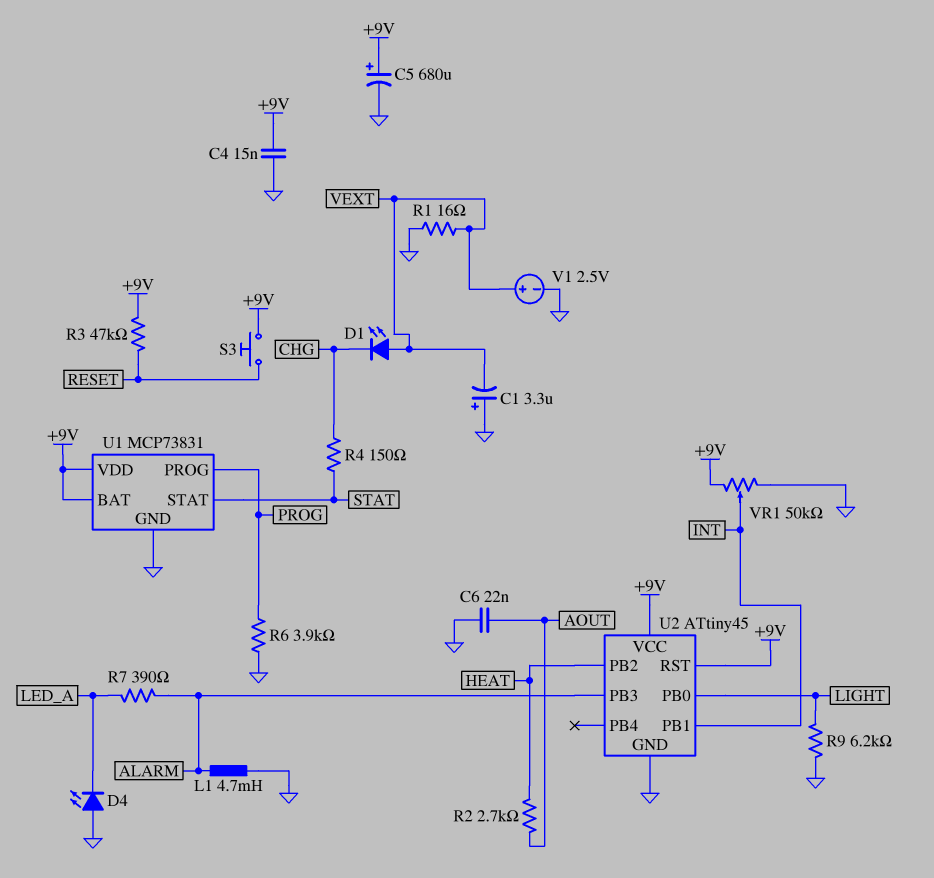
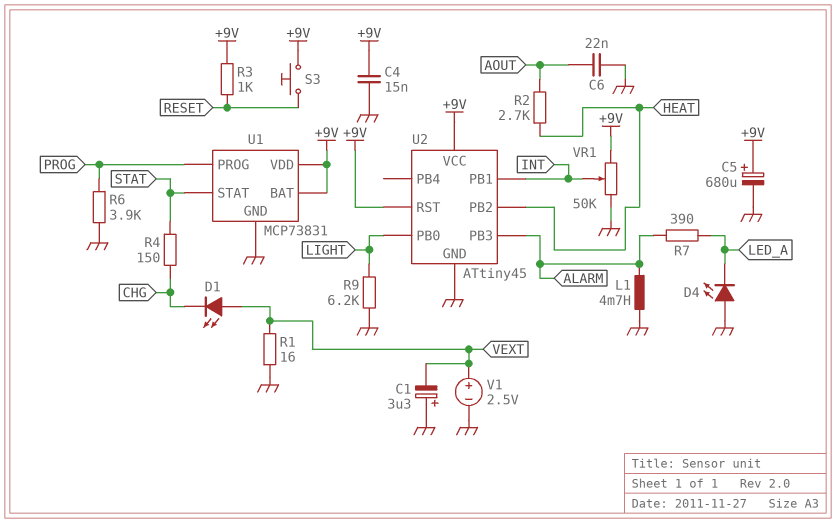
R3: 47k (+9V, RESET) -> 1k (+9V, RESET)

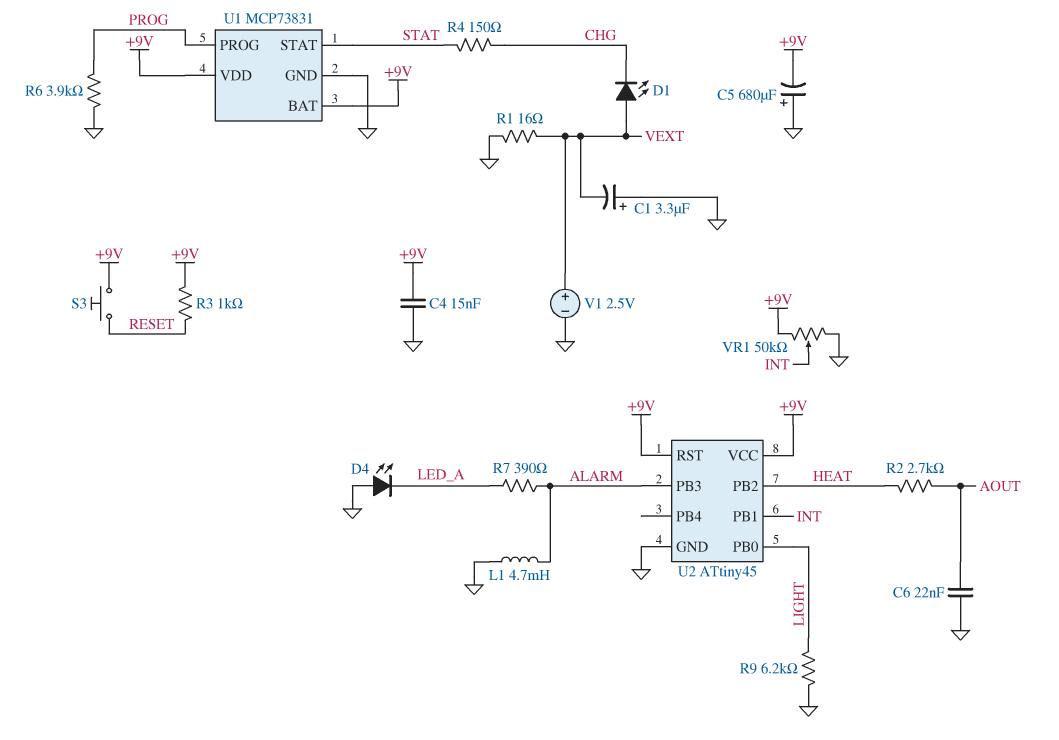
C5: 680uF (plus +9V, minus GND) -> 680uF (plus GND, minus +9V)

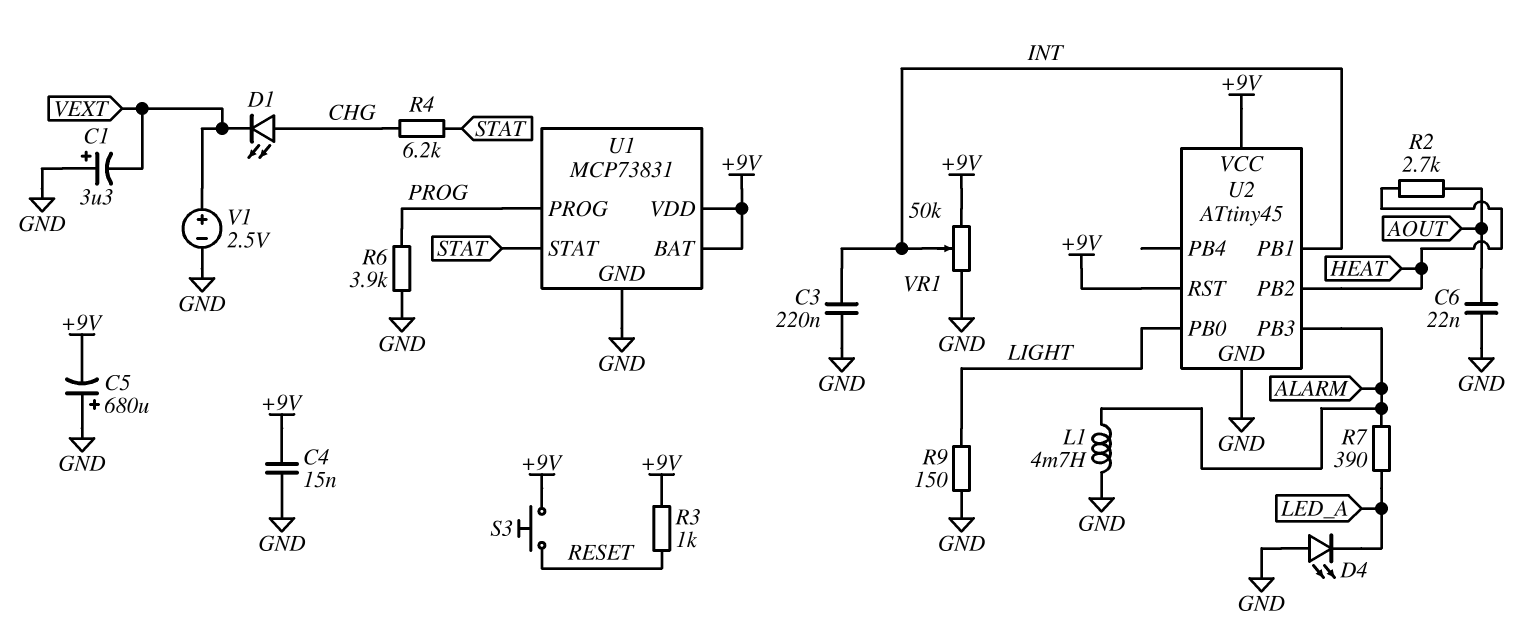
C3: none -> 220nF (GND, INT)
D1: LED (A VEXT, K CHG) -> LED (A CHG, K VEXT)
R1: 16 (GND, VEXT) -> none
R4: 150 (CHG, STAT) -> 6.2k (CHG, STAT)
R9: 6.2k (GND, LIGHT) -> 150 (GND, LIGHT)

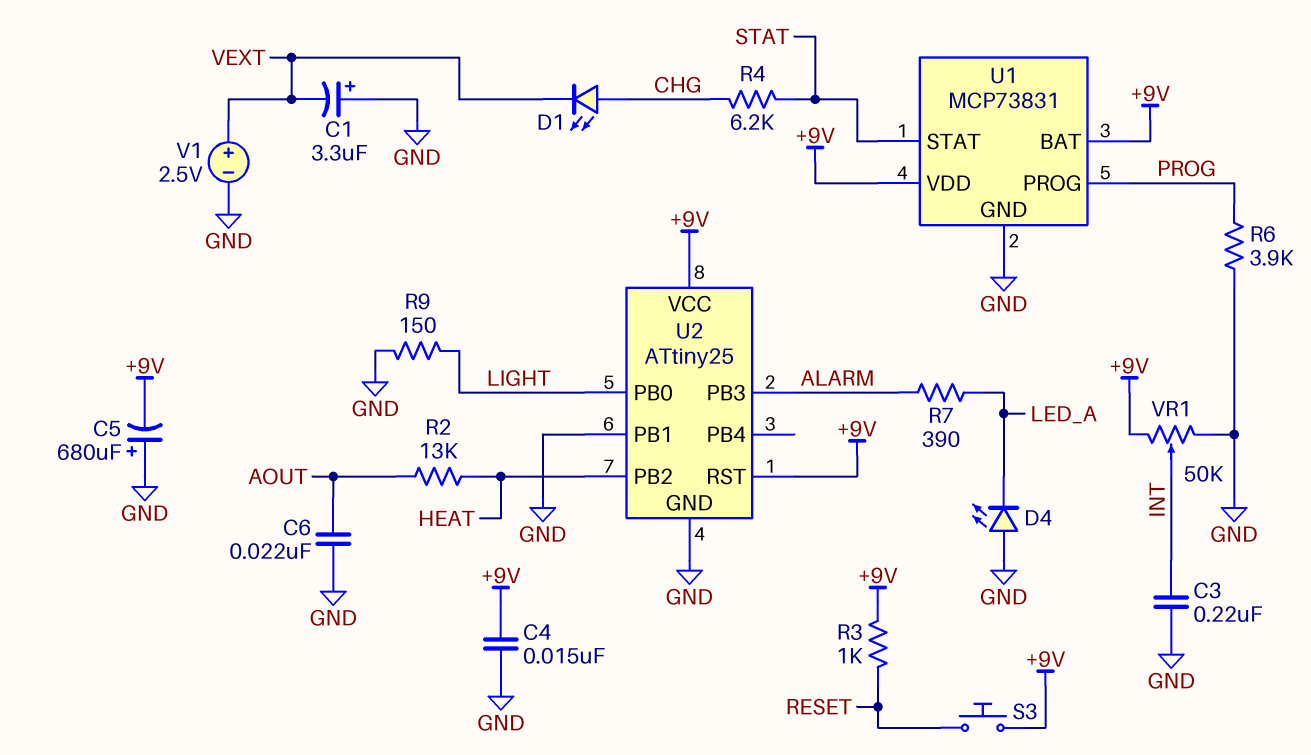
L1: 4.7mH (ALARM, GND) -> none
R2: 2.7k (AOUT, HEAT) -> 13k (AOUT, HEAT)
U2: ATtiny45 -> ATtiny25
U2 pin PB1: INT -> GND

